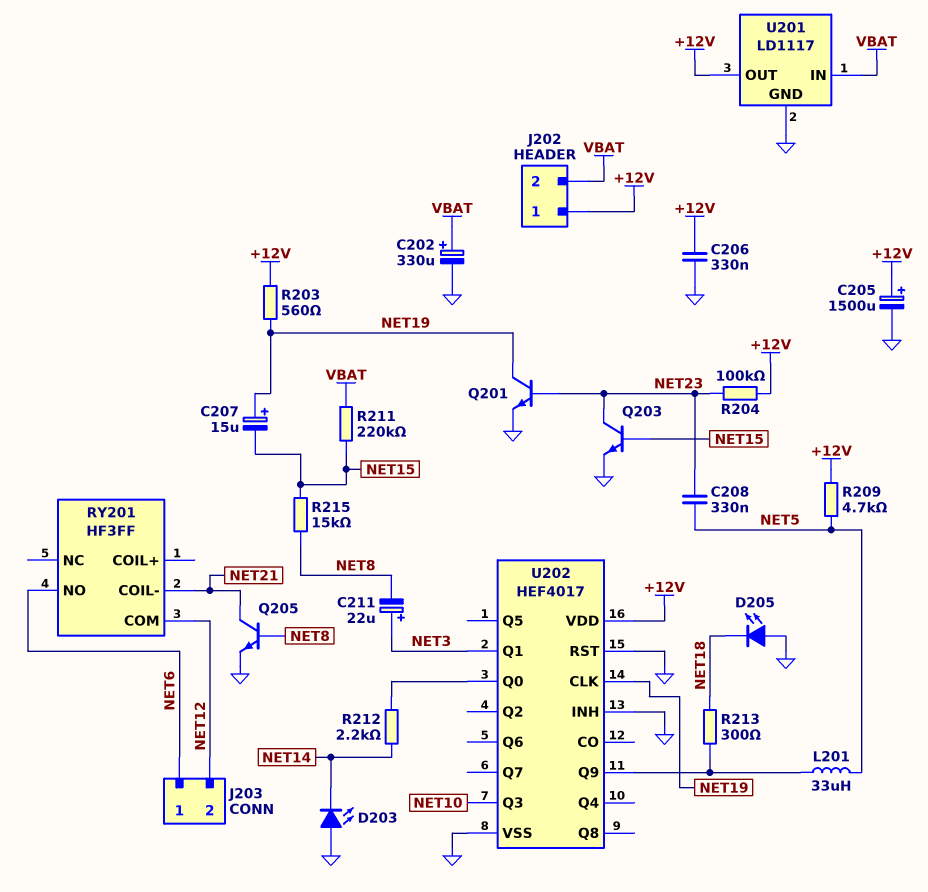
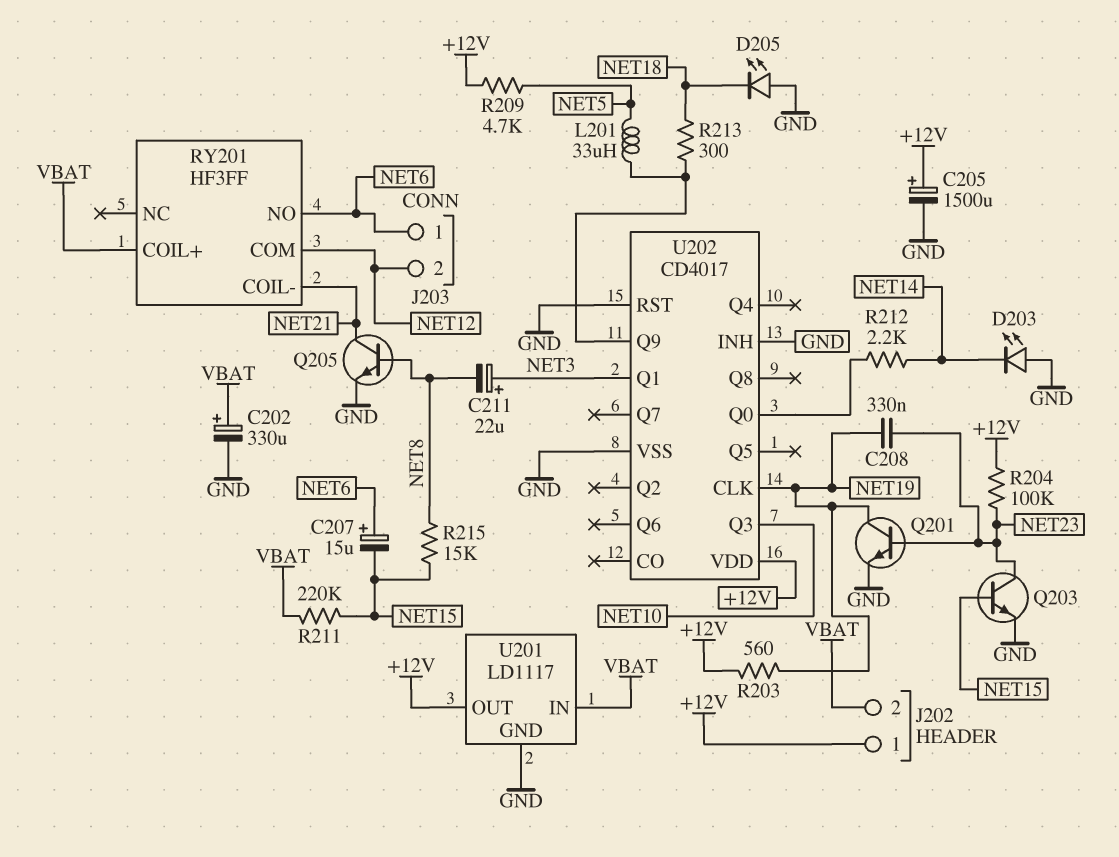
C206: 330nF (+12V, GND) -> none
C207: 15uF (plus NET19, minus NET15) -> 15uF (plus NET6, minus NET15)
C208: 330nF (NET5, NET23) -> 330nF (NET19, NET23)
RY201 pin COIL+: none -> VBAT
U202: HEF4017 -> CD4017

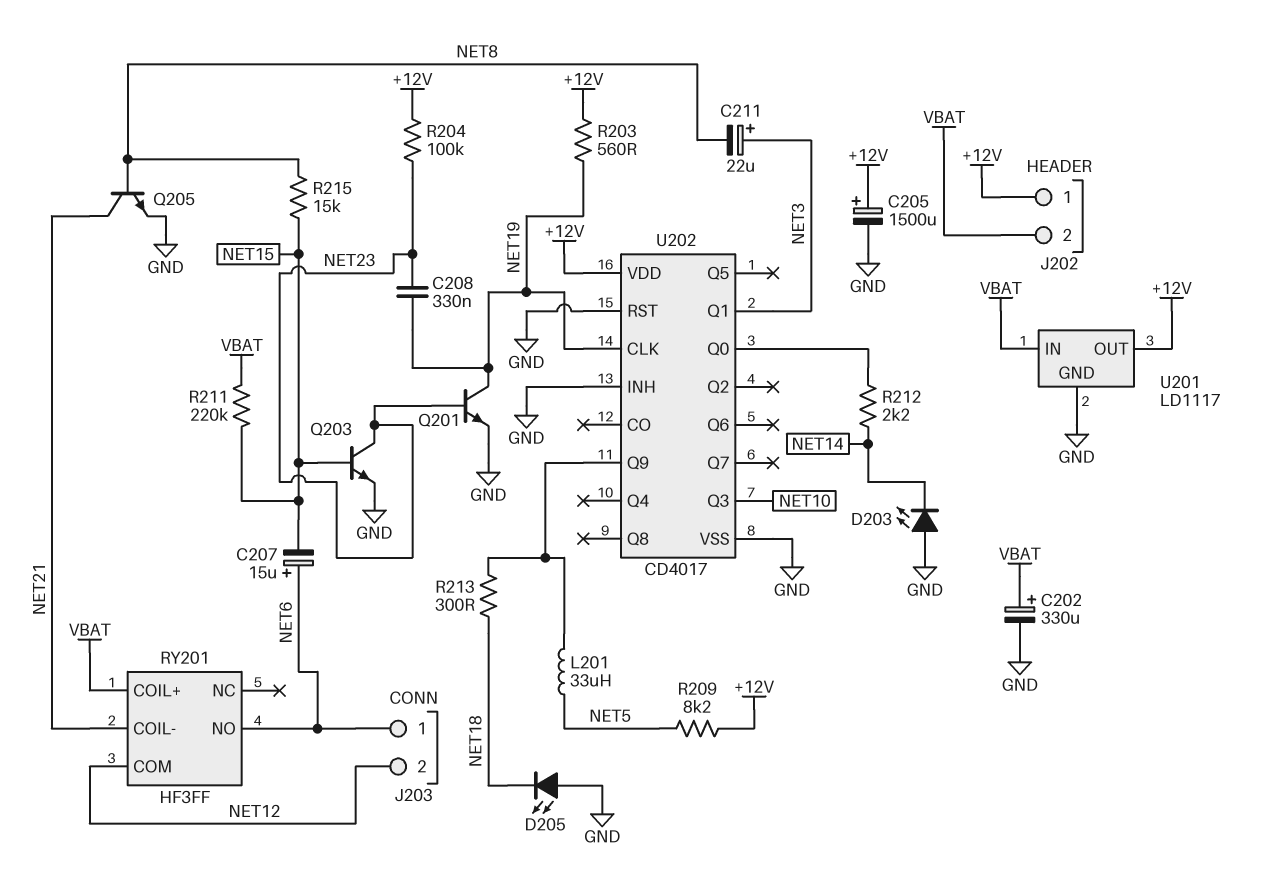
R209: 4.7k (+12V, NET5) -> 8.2k (+12V, NET5)

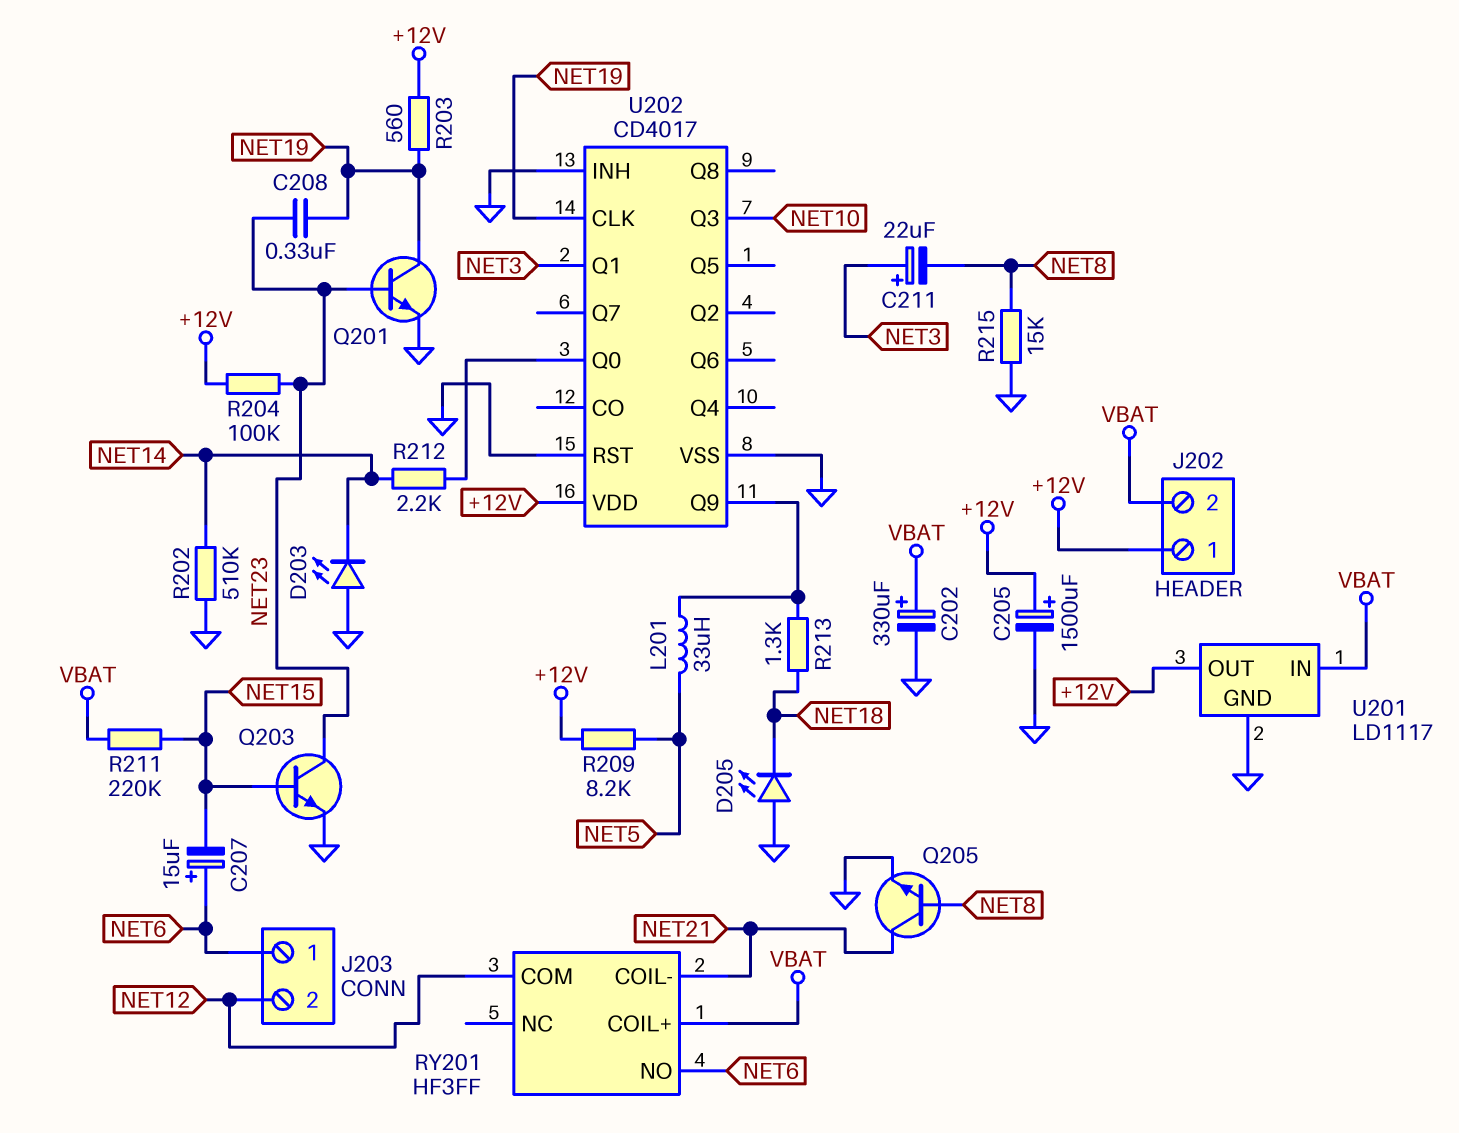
R202: none -> 510k (GND, NET14)
R213: 300 (NET18, U202/Q9) -> 1.3k (NET18, U202/Q9)
R215: 15k (NET8, NET15) -> 15k (GND, NET8)

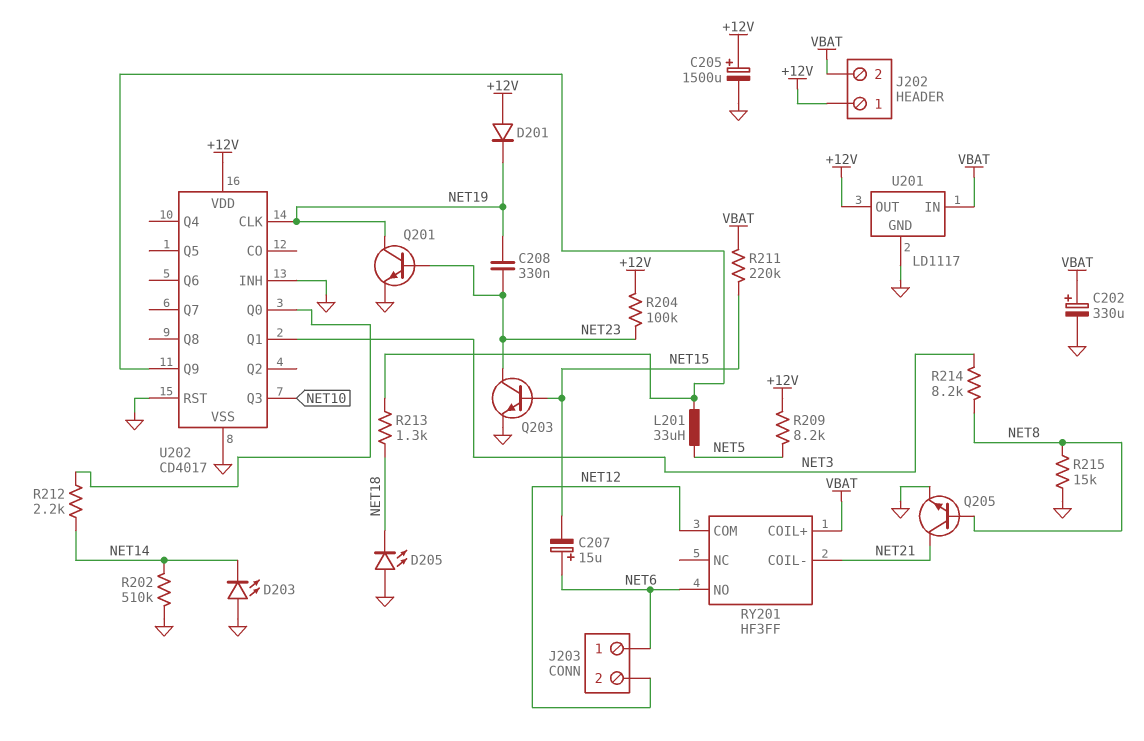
C211: 22uF (plus NET3, minus NET8) -> none
D201: none -> diode (A +12V, K NET19)
R203: 560 (+12V, NET19) -> none
R214: none -> 8.2k (NET3, NET8)

